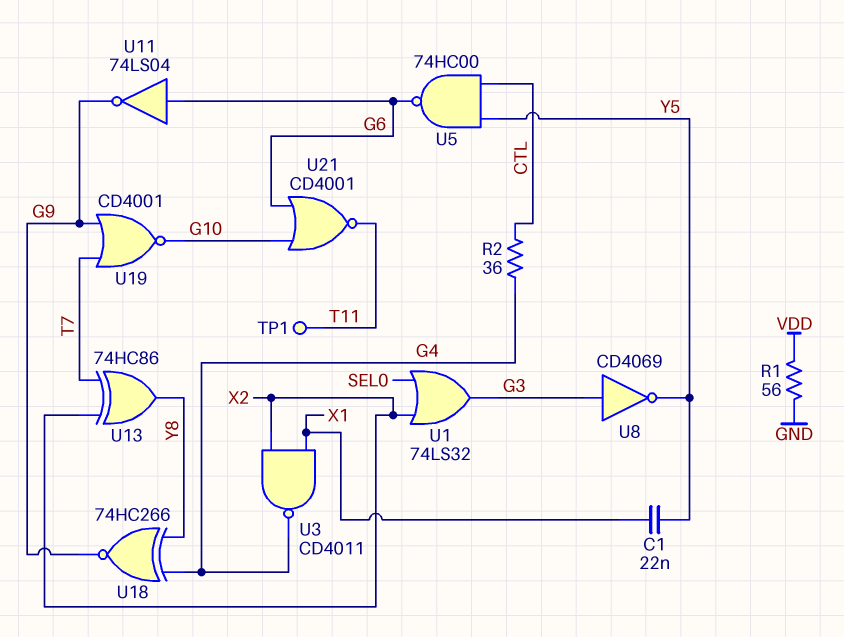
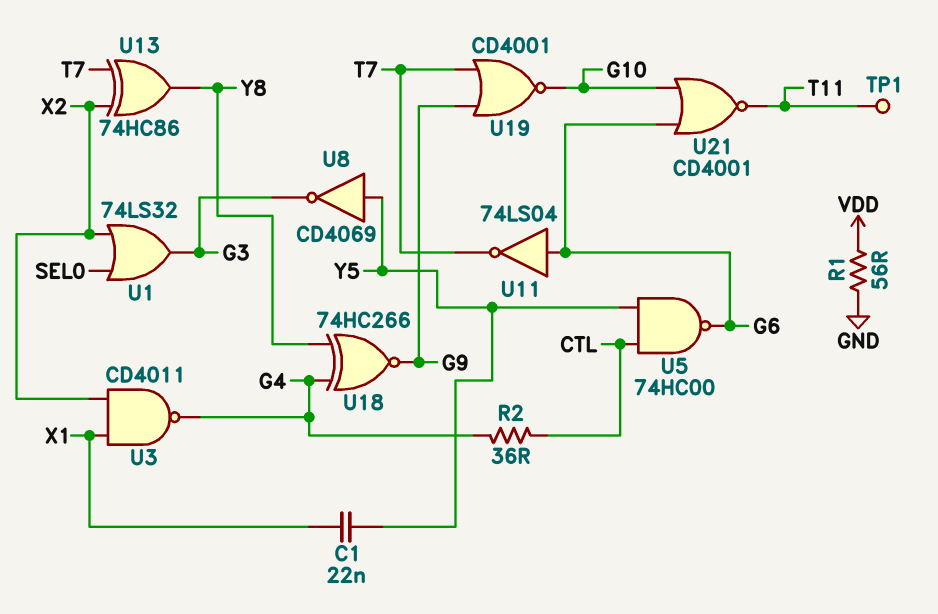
U8: NOT CD4069 (in G3, out Y5) -> NOT CD4069 (in Y5, out G3)
U11: NOT 74LS04 (in G6, out G9) -> NOT 74LS04 (in G6, out T7)

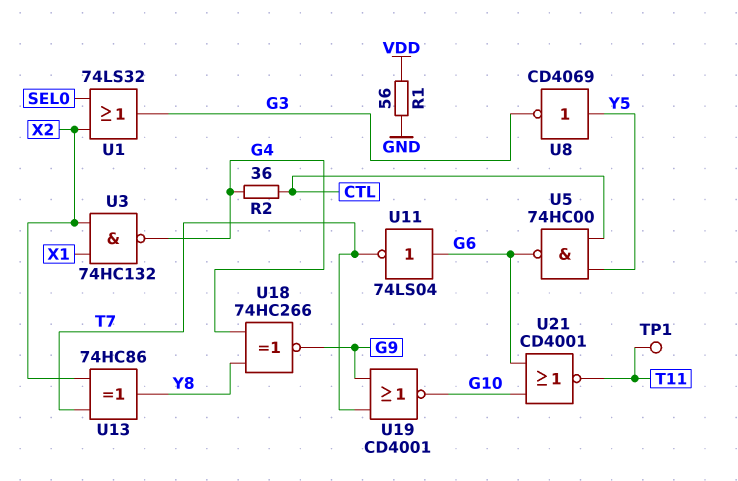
C1: 22nF (X1, Y5) -> none
U3: NAND CD4011 (in X1, in X2, out G4) -> NAND 74HC132 (in X1, in X2, out G4)

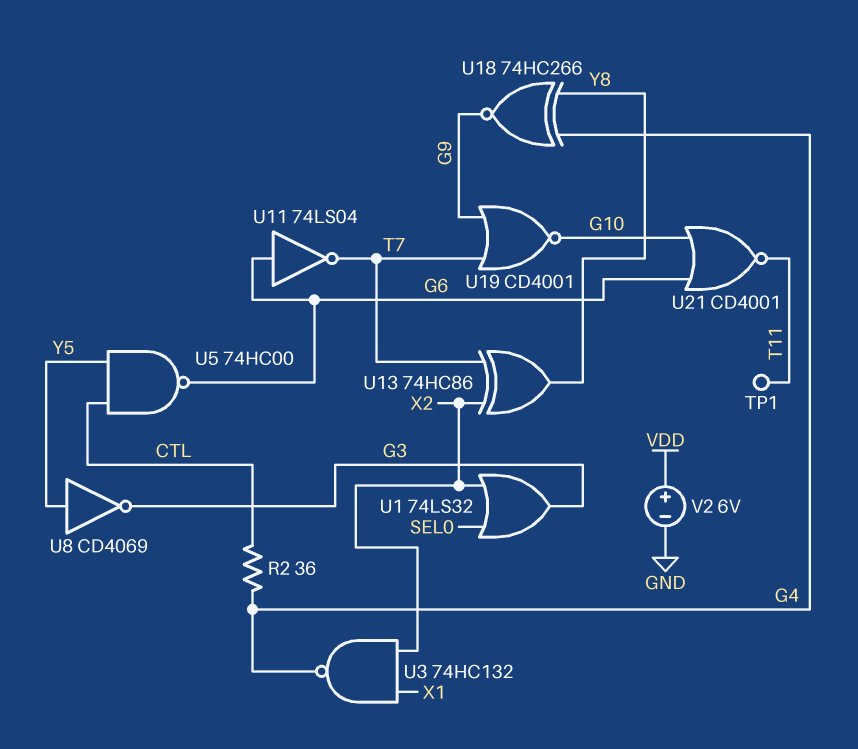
R1: 56 (GND, VDD) -> none
V2: none -> 6V (plus VDD, minus GND)

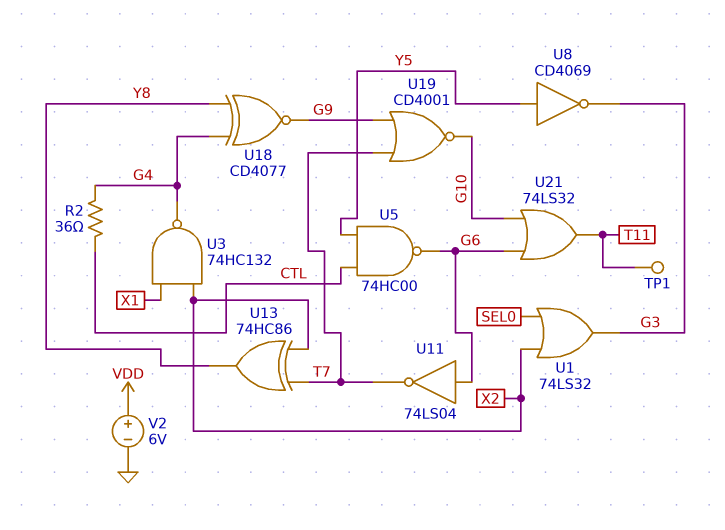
U18: XNOR 74HC266 (in G4, in Y8, out G9) -> XNOR CD4077 (in G4, in Y8, out G9)
U21: NOR CD4001 (in G6, in G10, out T11) -> OR 74LS32 (in G6, in G10, out T11)

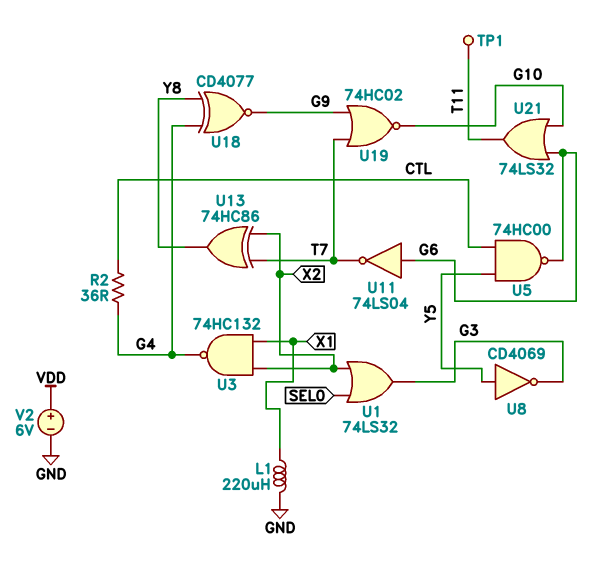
L1: none -> 220uH (GND, X1)
U19: NOR CD4001 (in G9, in T7, out G10) -> NOR 74HC02 (in G9, in T7, out G10)

